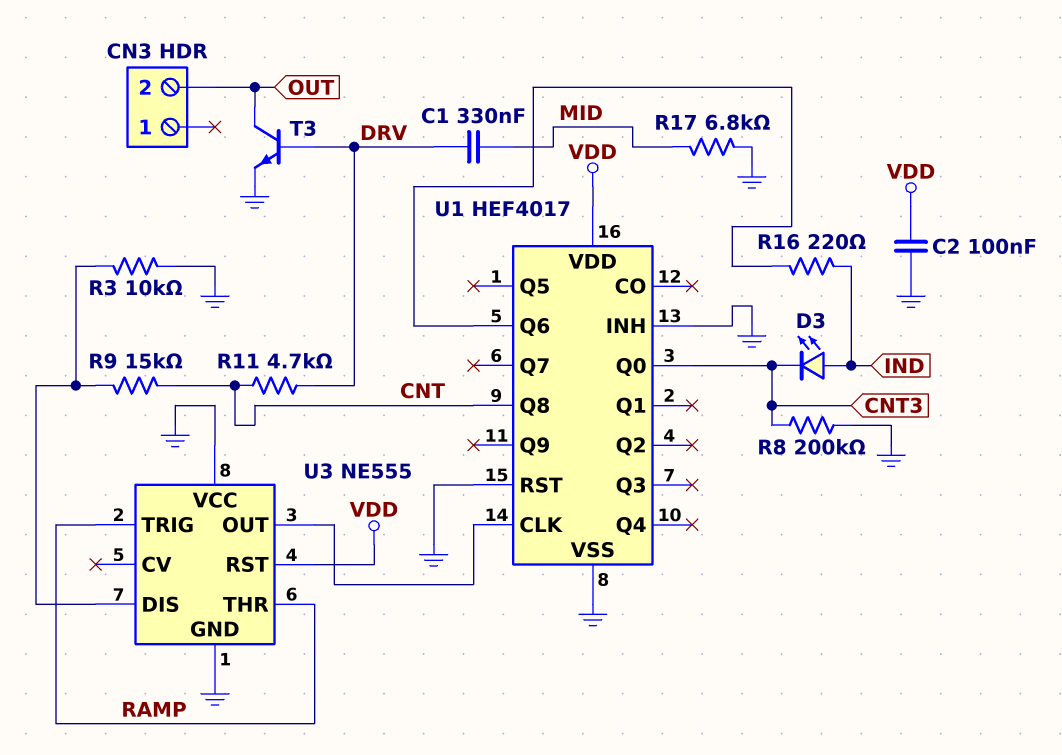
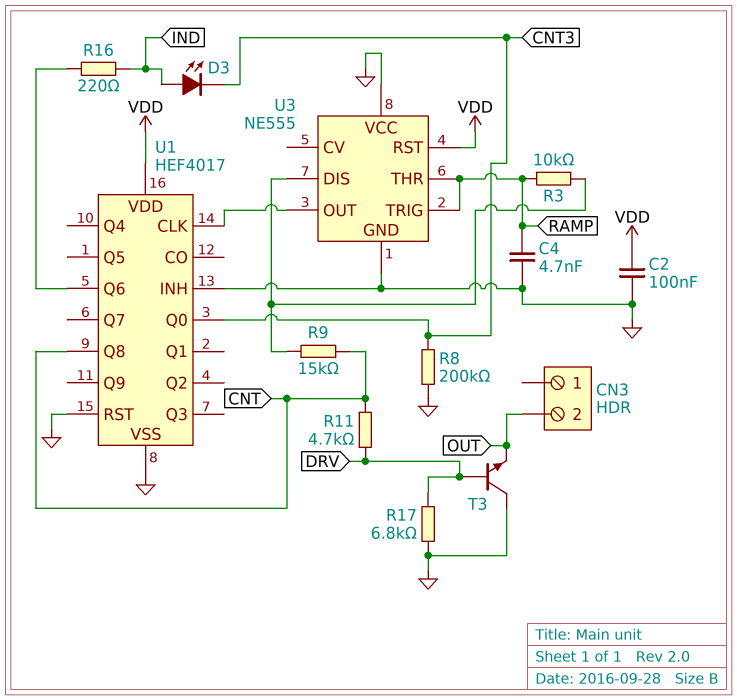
C1: 330nF (DRV, MID) -> none
C4: none -> 4.7nF (GND, RAMP)
R3: 10k (GND, U3/DIS) -> 10k (RAMP, U3/DIS)
R17: 6.8k (GND, MID) -> 6.8k (DRV, GND)
T3: NPN (B DRV, C OUT, E GND) -> NPN (B DRV, C GND, E OUT)

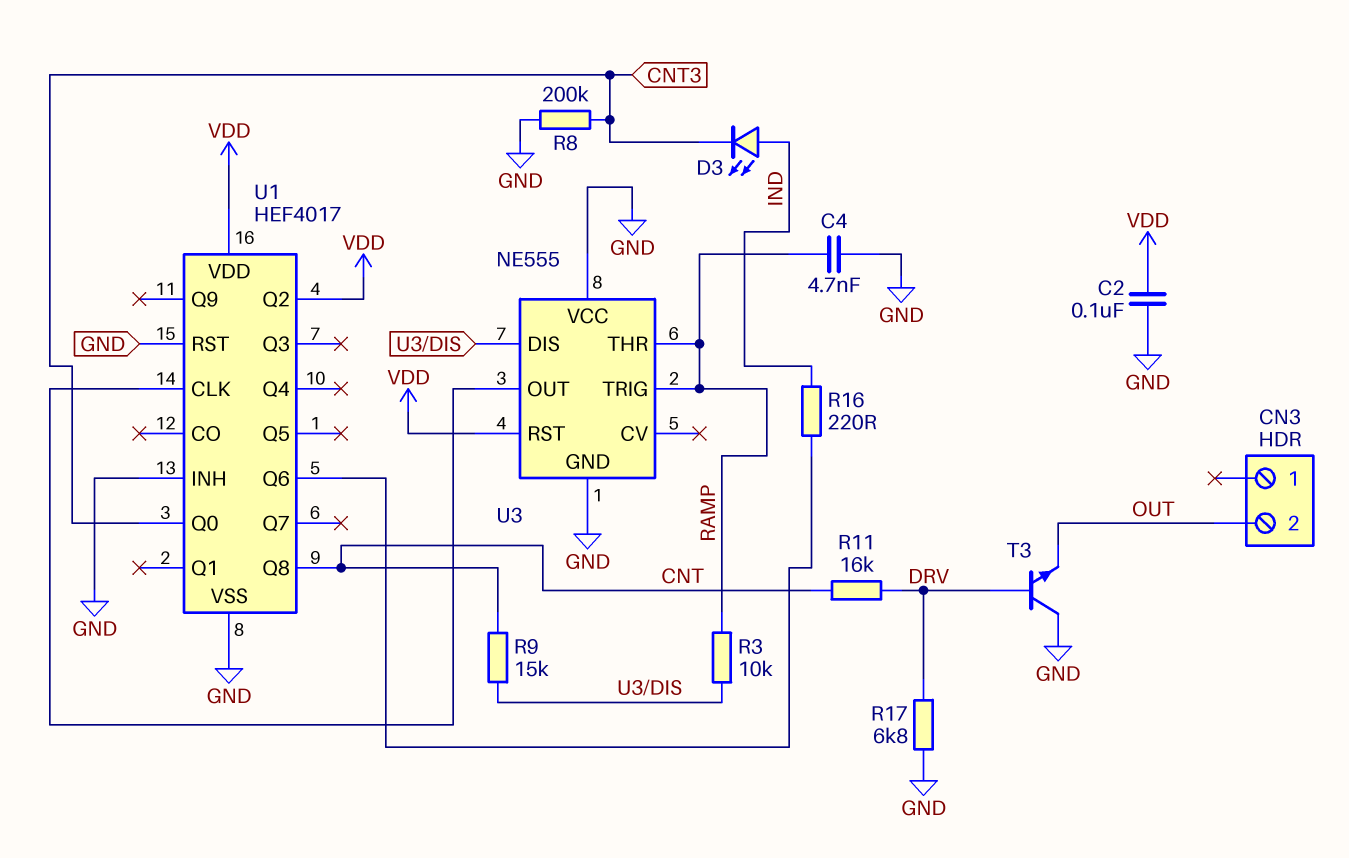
R11: 4.7k (CNT, DRV) -> 16k (CNT, DRV)
U1 pin Q2: none -> VDD

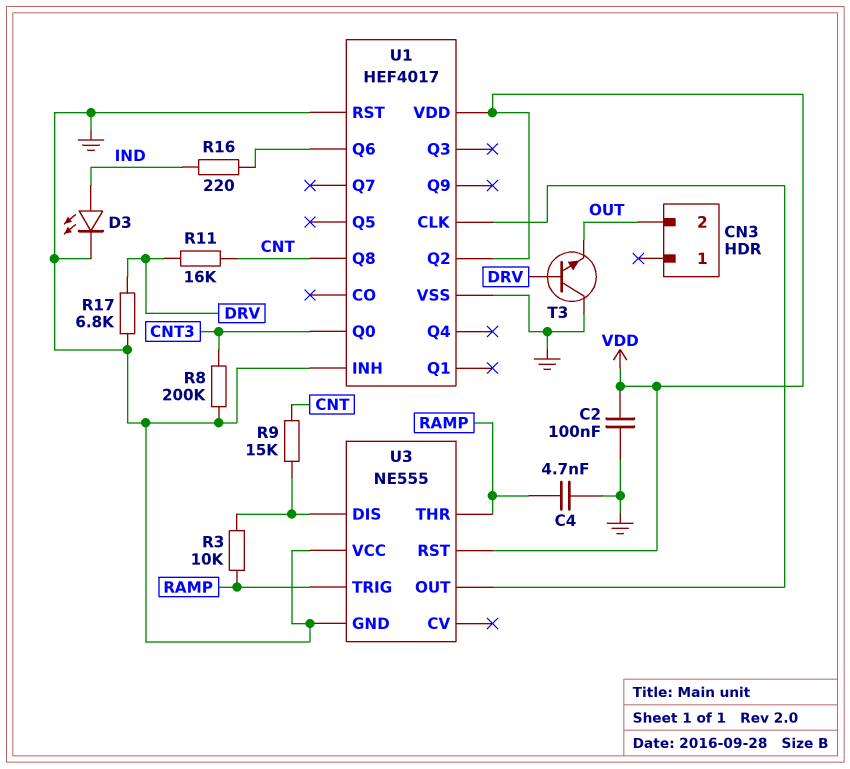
D3: LED (A IND, K CNT3) -> LED (A IND, K GND)

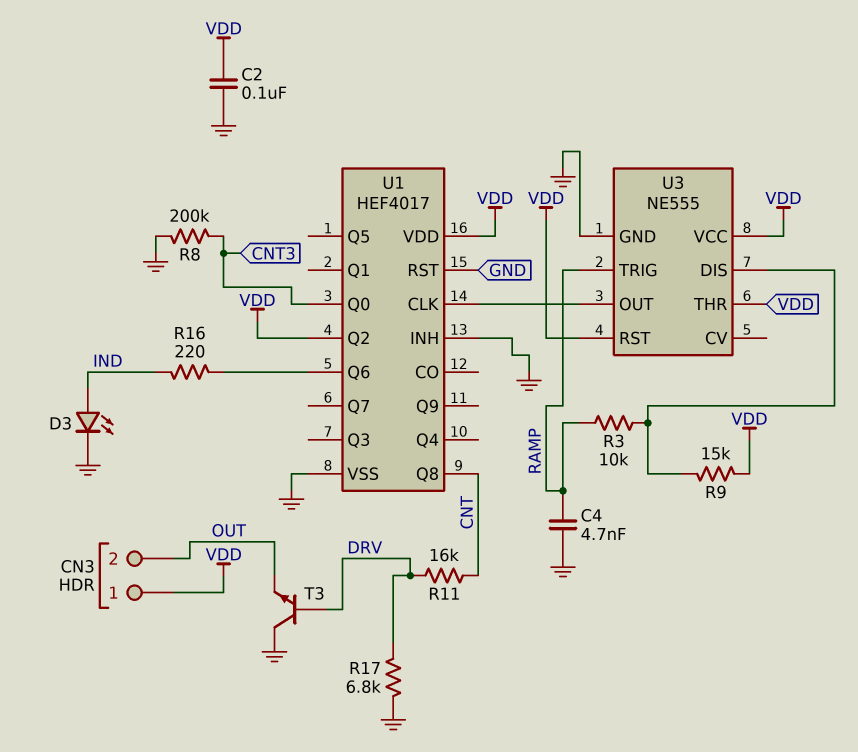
CN3 pin 1: none -> VDD
R9: 15k (CNT, U3/DIS) -> 15k (U3/DIS, VDD)
U3 pin THR: RAMP -> VDD
U3 pin VCC: GND -> VDD

